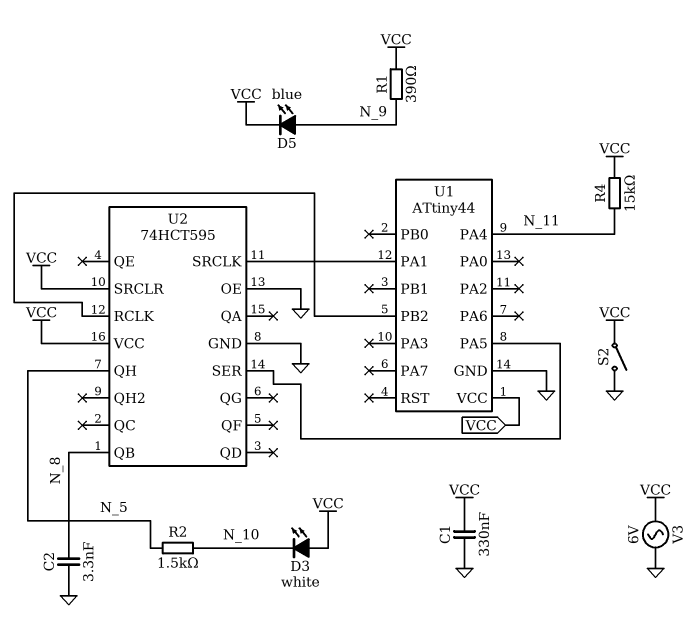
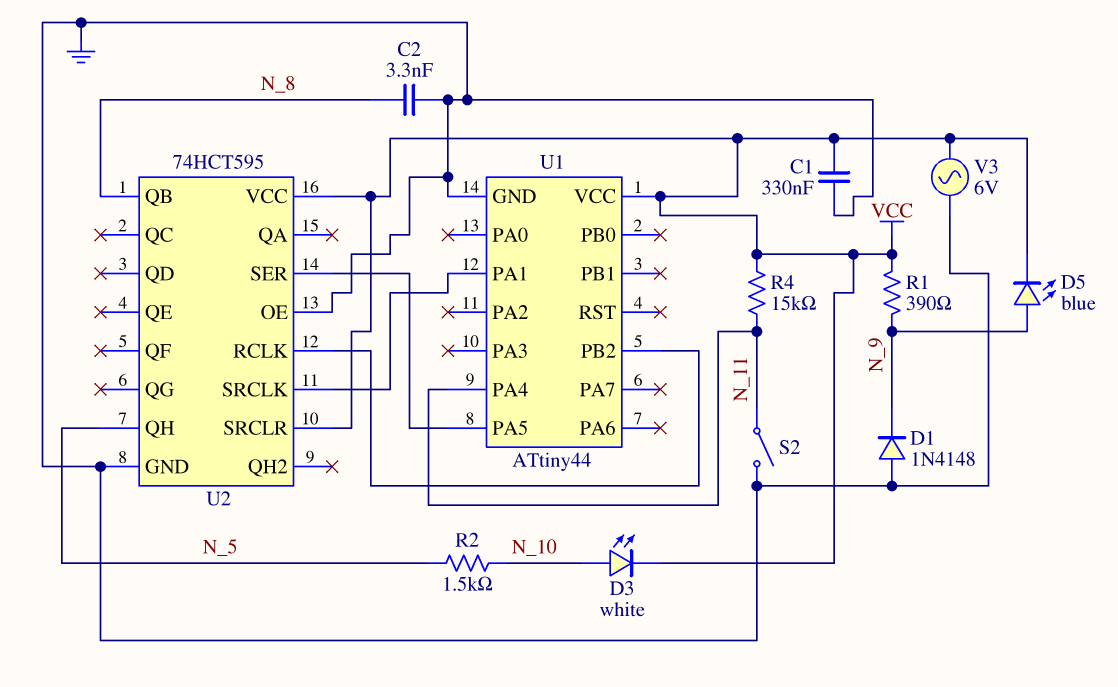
D1: none -> diode 1N4148 (A GND, K N_9)
D3: LED white (A VCC, K N_10) -> LED white (A N_10, K VCC)
S2: switch (GND, VCC) -> switch (GND, N_11)

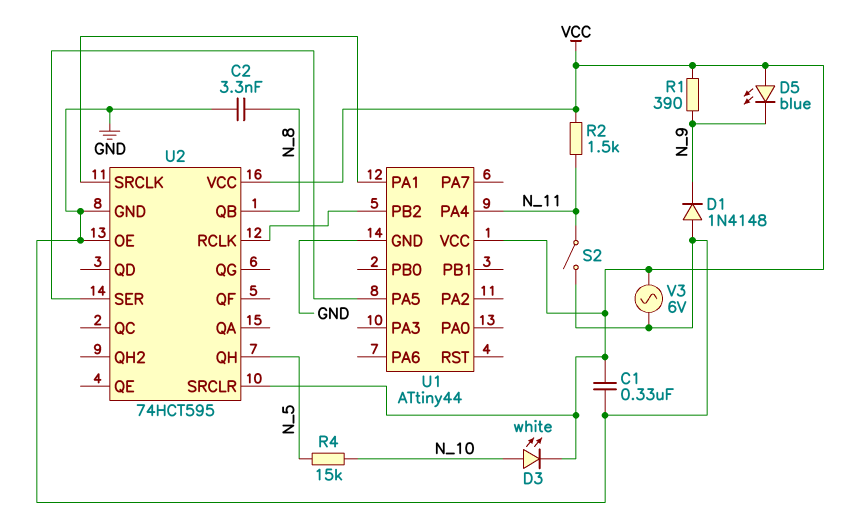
D5: LED blue (A N_9, K VCC) -> LED blue (A VCC, K N_9)
R2: 1.5k (N_5, N_10) -> 1.5k (N_11, VCC)
R4: 15k (N_11, VCC) -> 15k (N_5, N_10)

